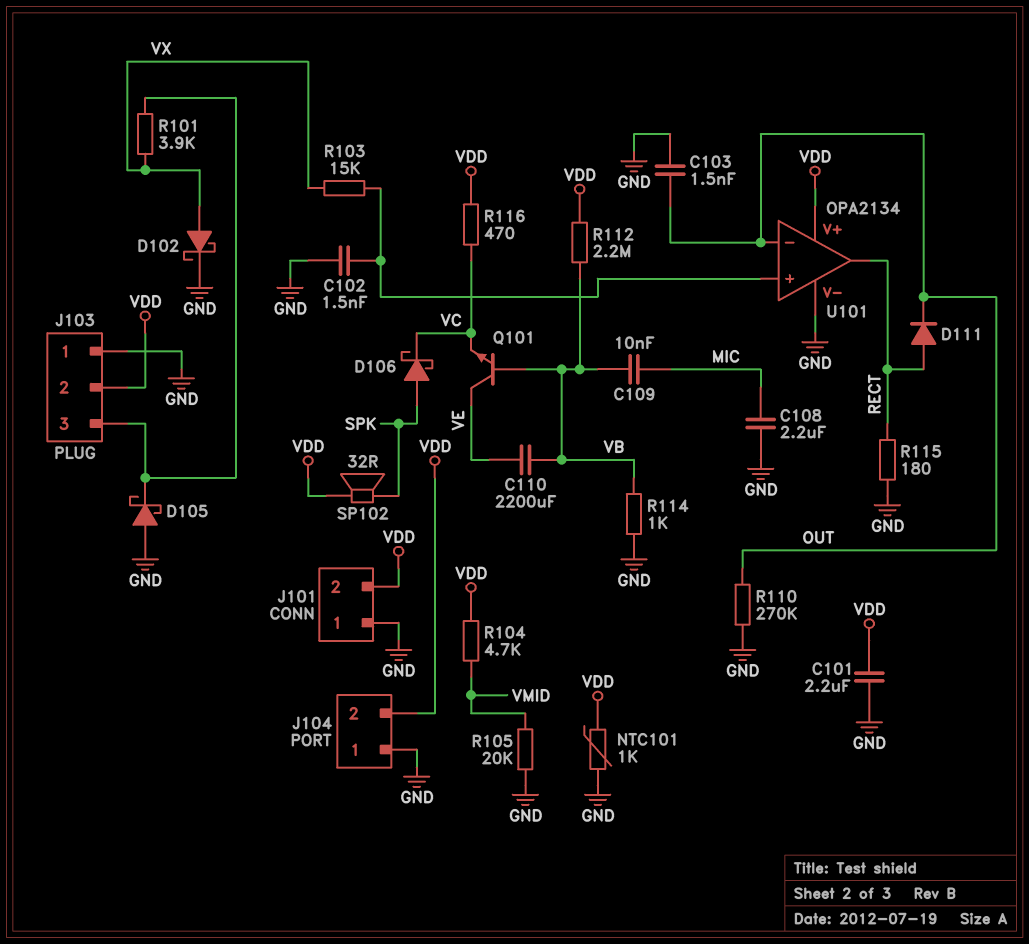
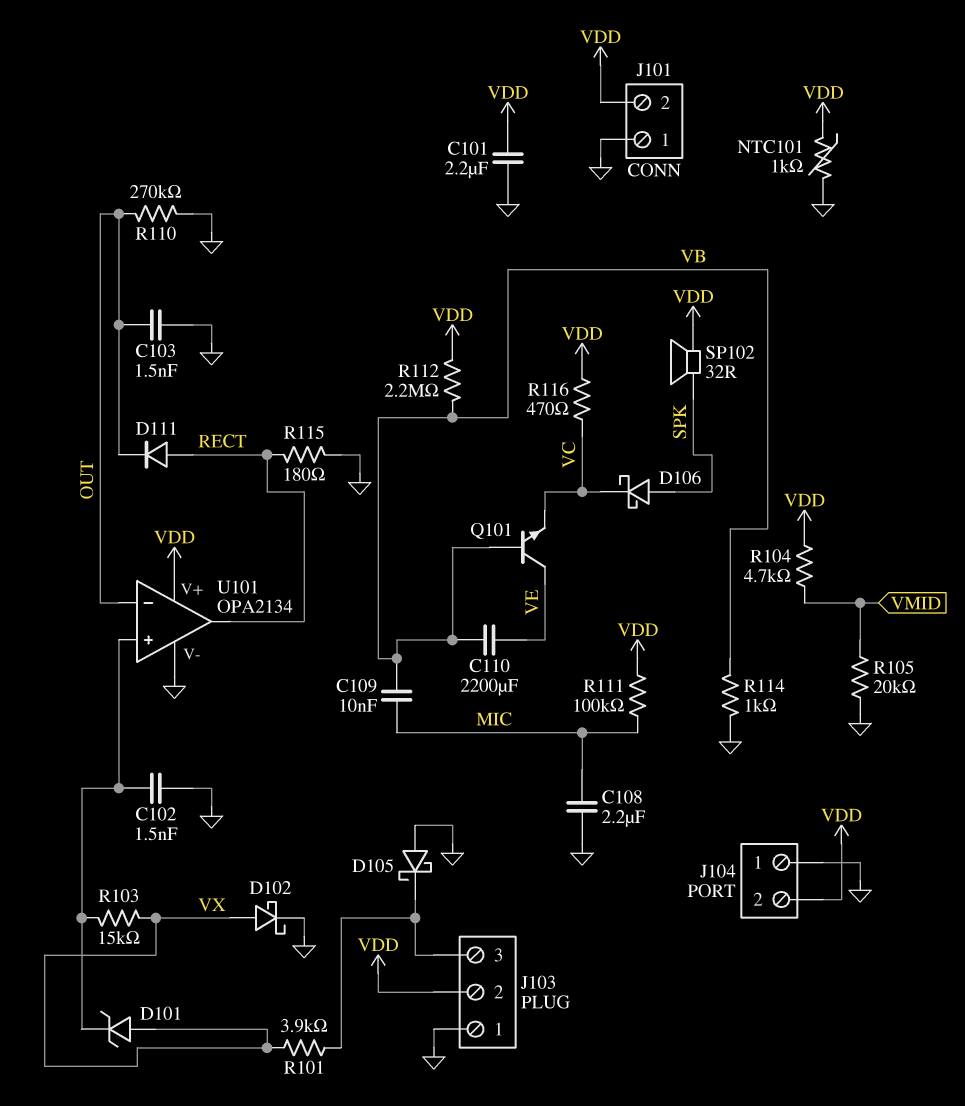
D101: none -> zener (A VX, K U101/in+)
R111: none -> 100k (MIC, VDD)

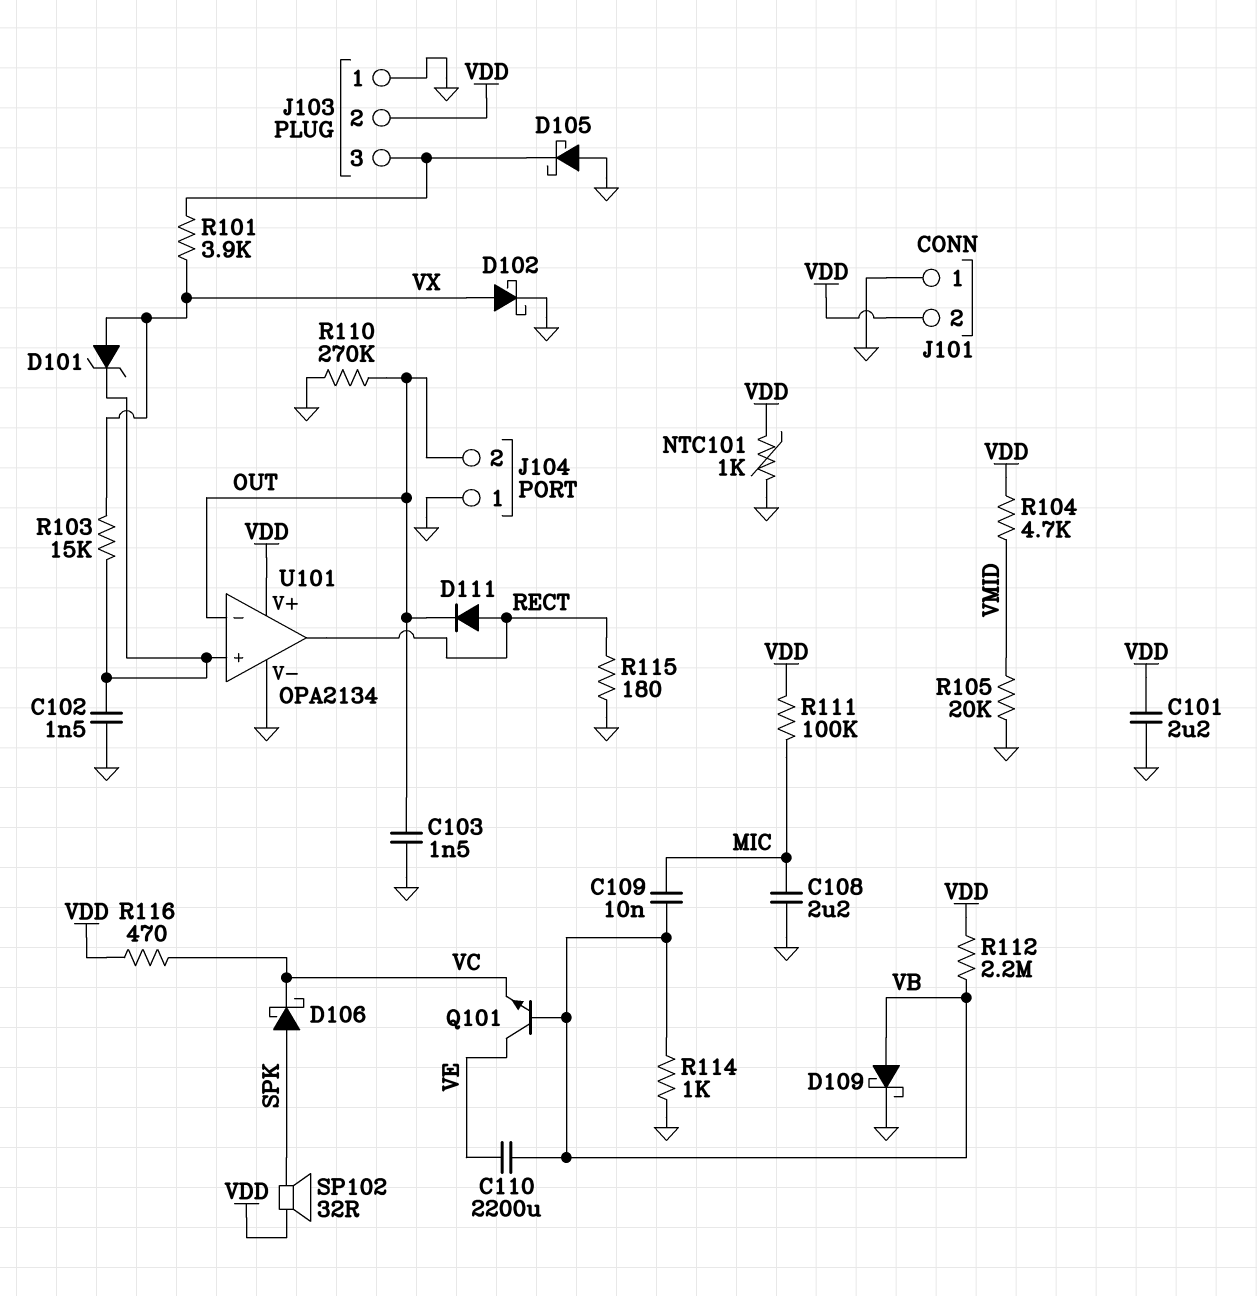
D109: none -> schottky (A VB, K GND)
J104 pin 2: VDD -> OUT

